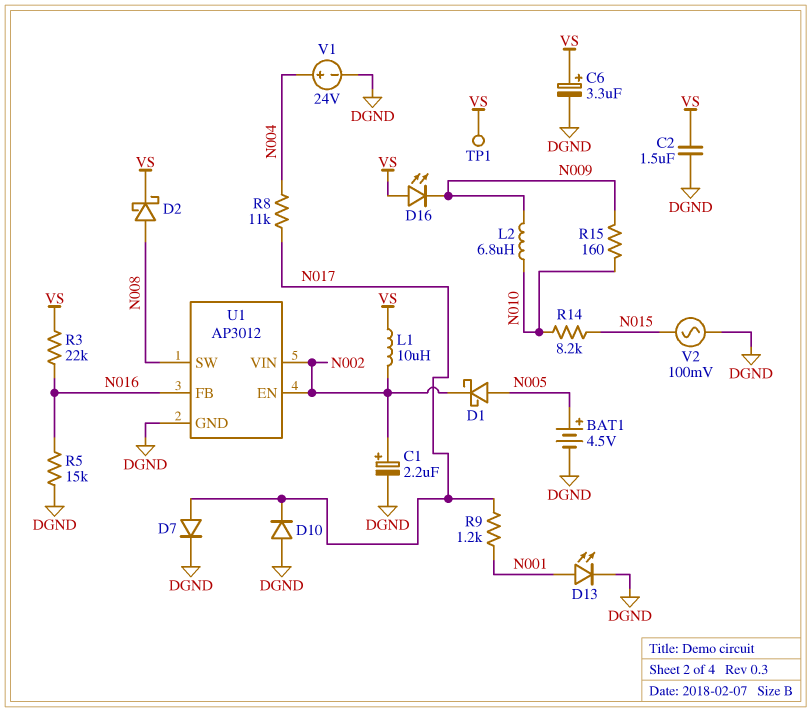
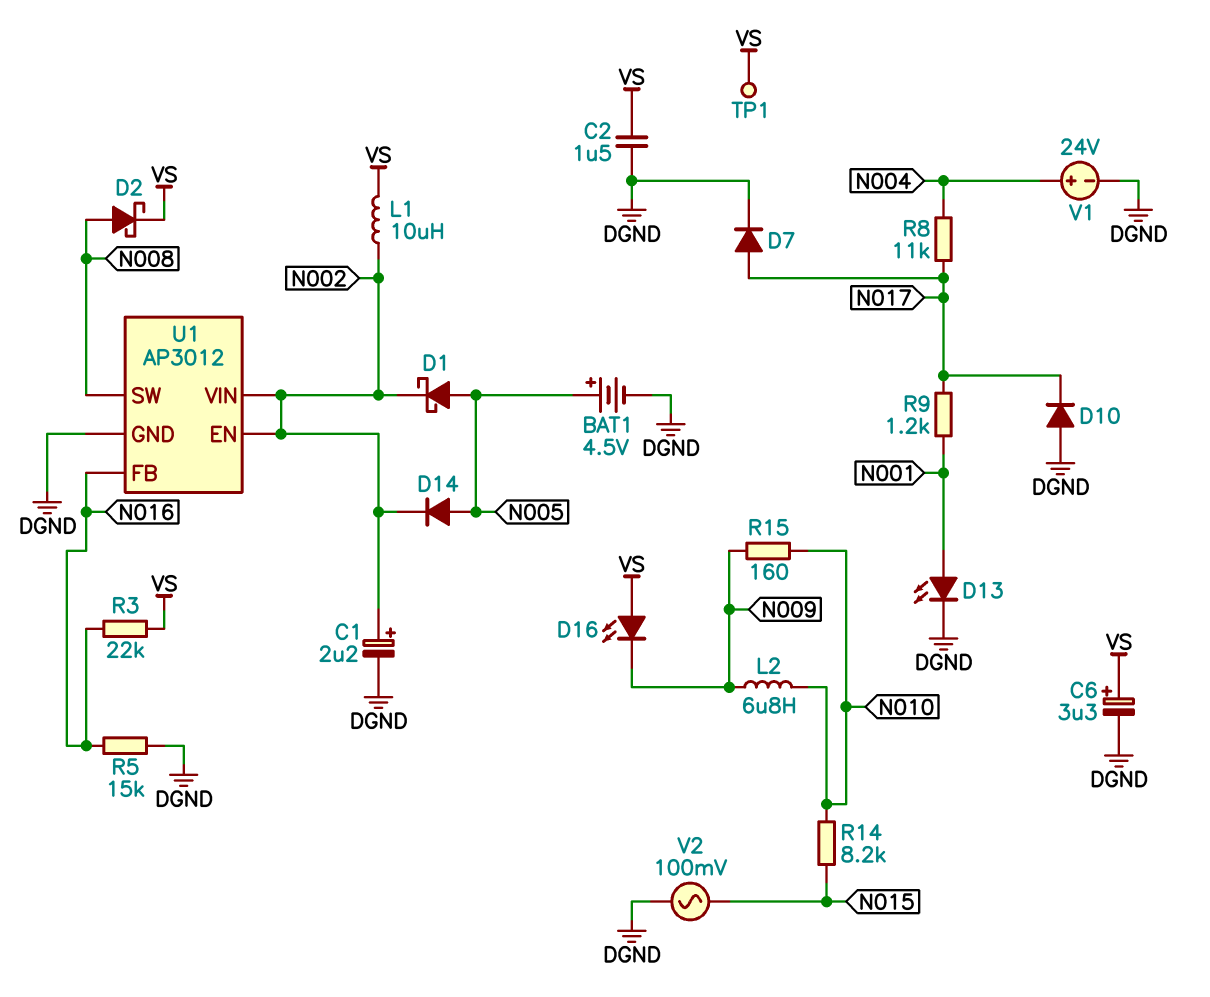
D14: none -> diode (A N005, K N002)

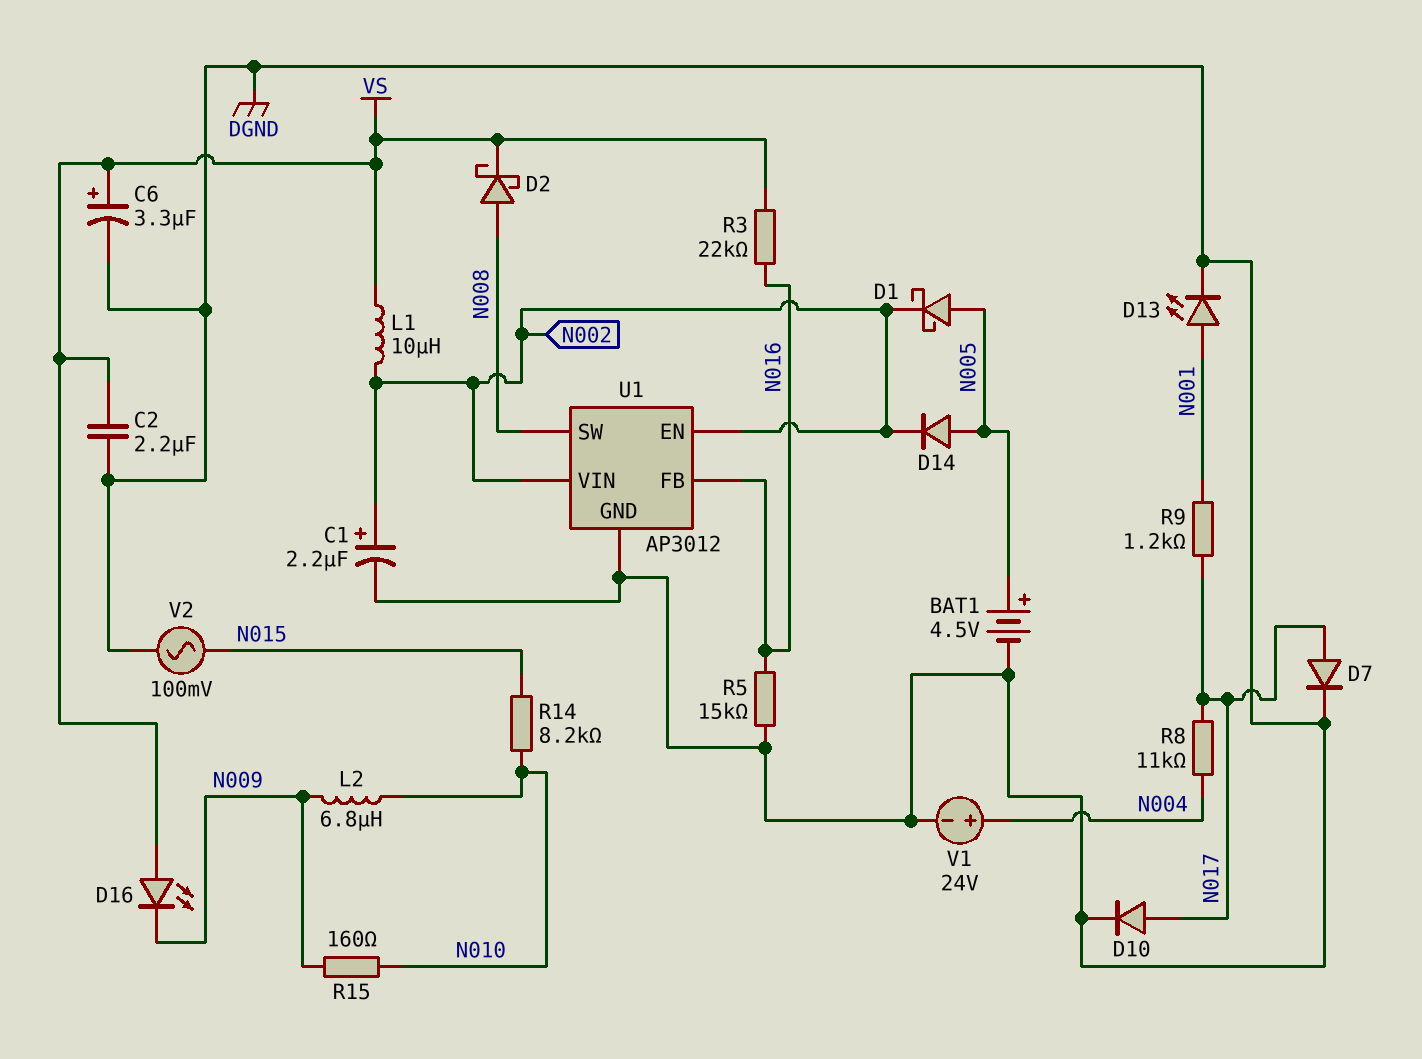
C2: 1.5uF (DGND, VS) -> 2.2uF (DGND, VS)
D10: diode (A DGND, K N017) -> diode (A N017, K DGND)
TP1: test point (VS) -> none

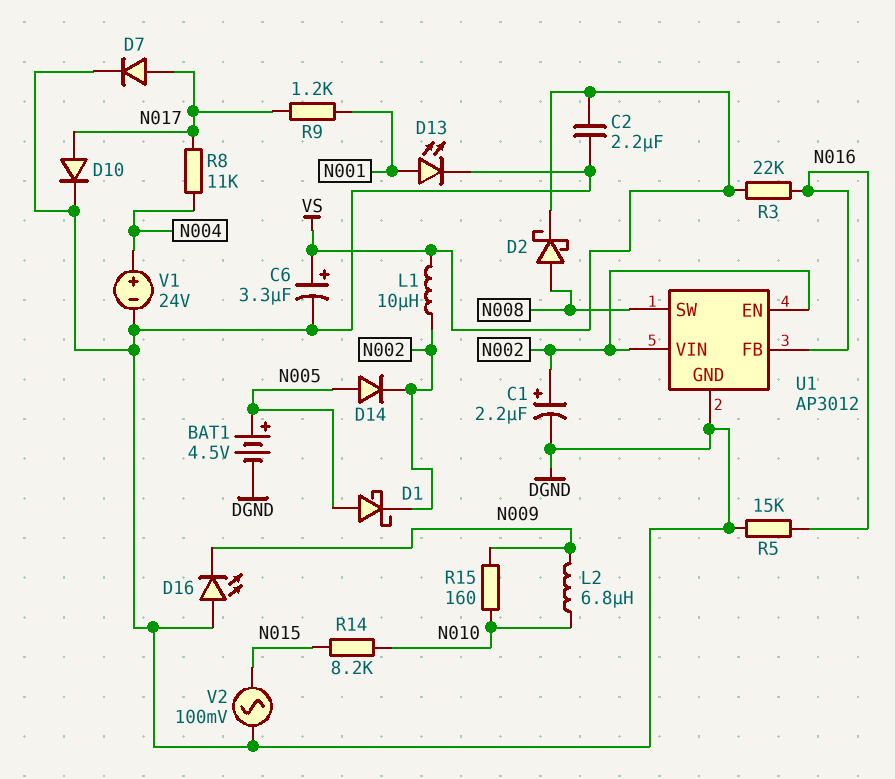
D16: LED (A VS, K N009) -> LED (A DGND, K N009)

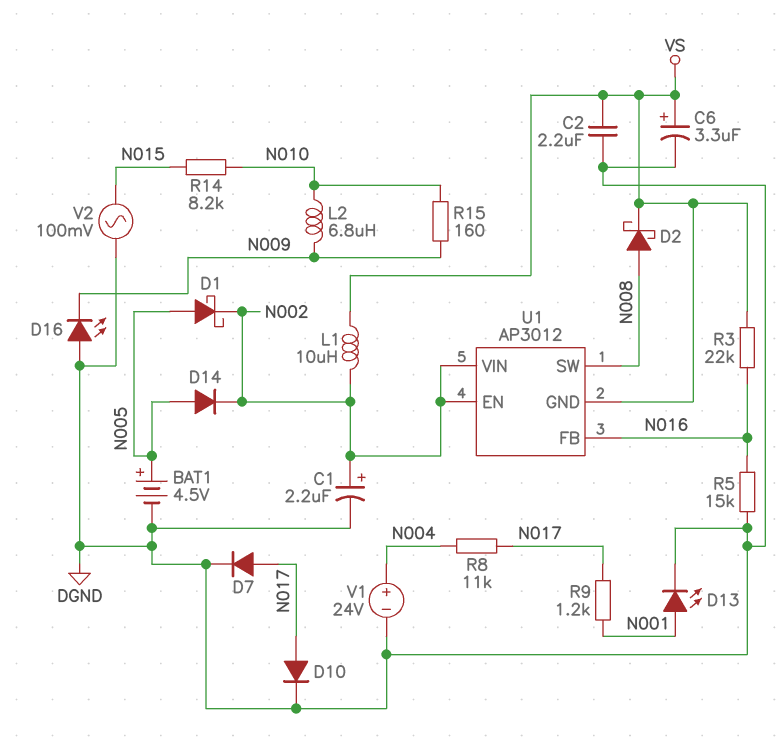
U1 pin GND: DGND -> VS

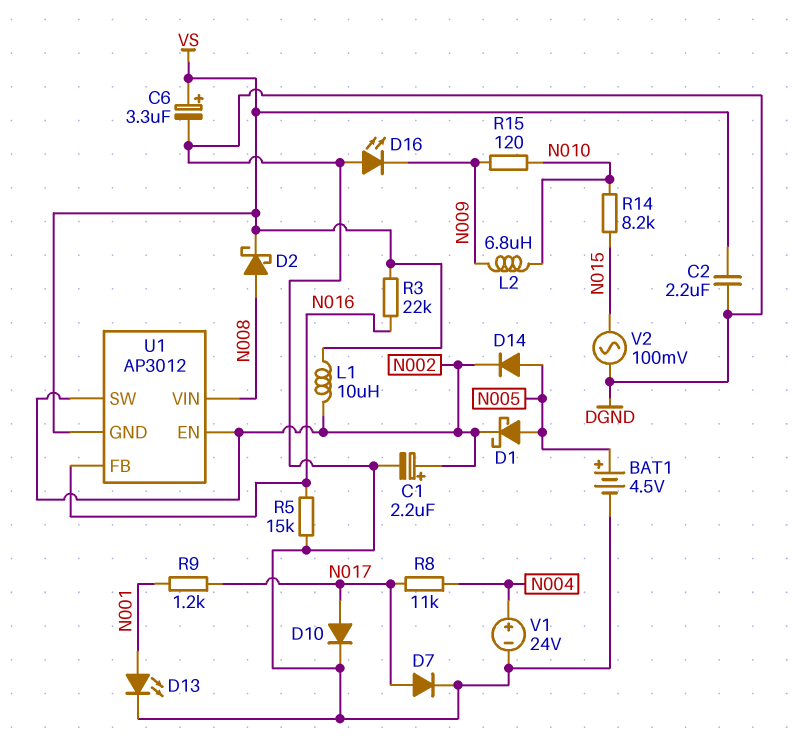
R15: 160 (N009, N010) -> 120 (N009, N010)
U1 pin SW: N008 -> N002
U1 pin VIN: N002 -> N008

